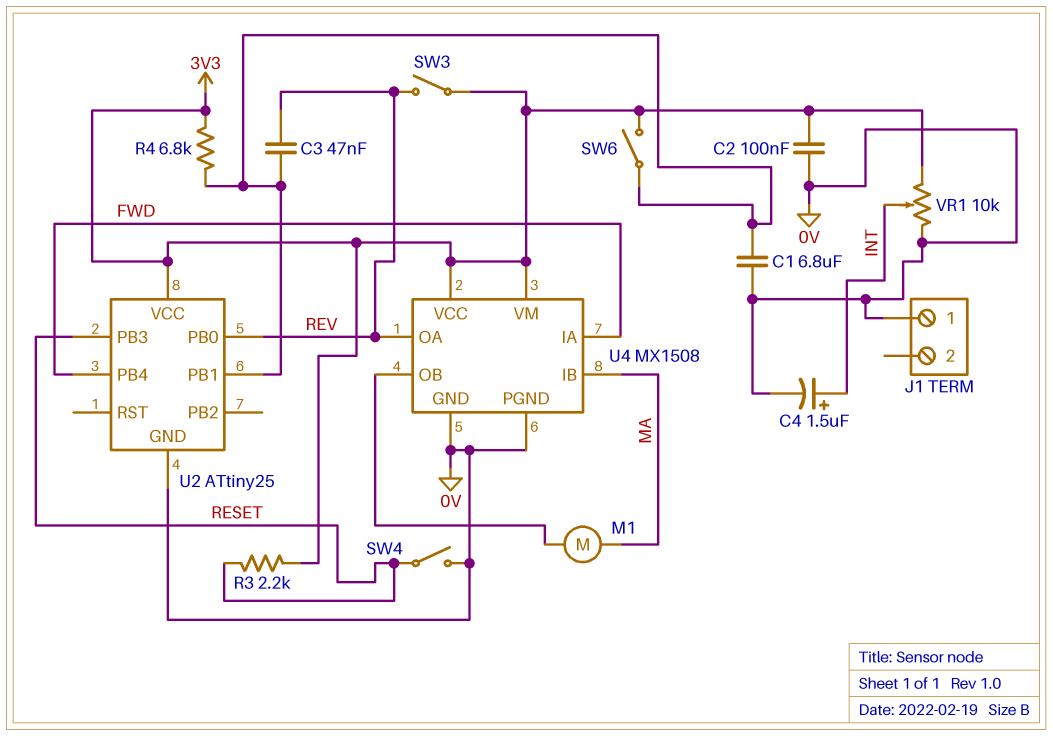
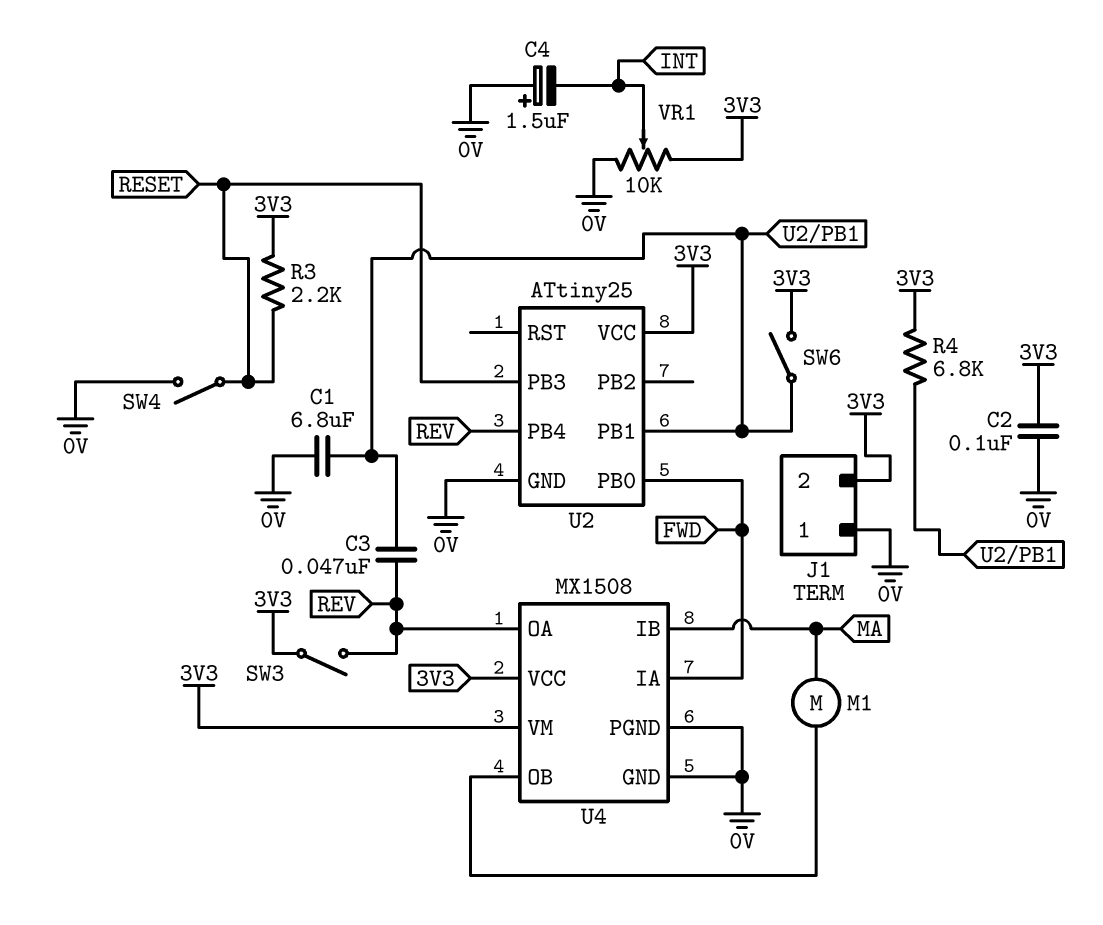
C4: 1.5uF (plus INT, minus 0V) -> 1.5uF (plus 0V, minus INT)
J1 pin 2: none -> 3V3
U2 pin PB0: REV -> FWD
U2 pin PB4: FWD -> REV

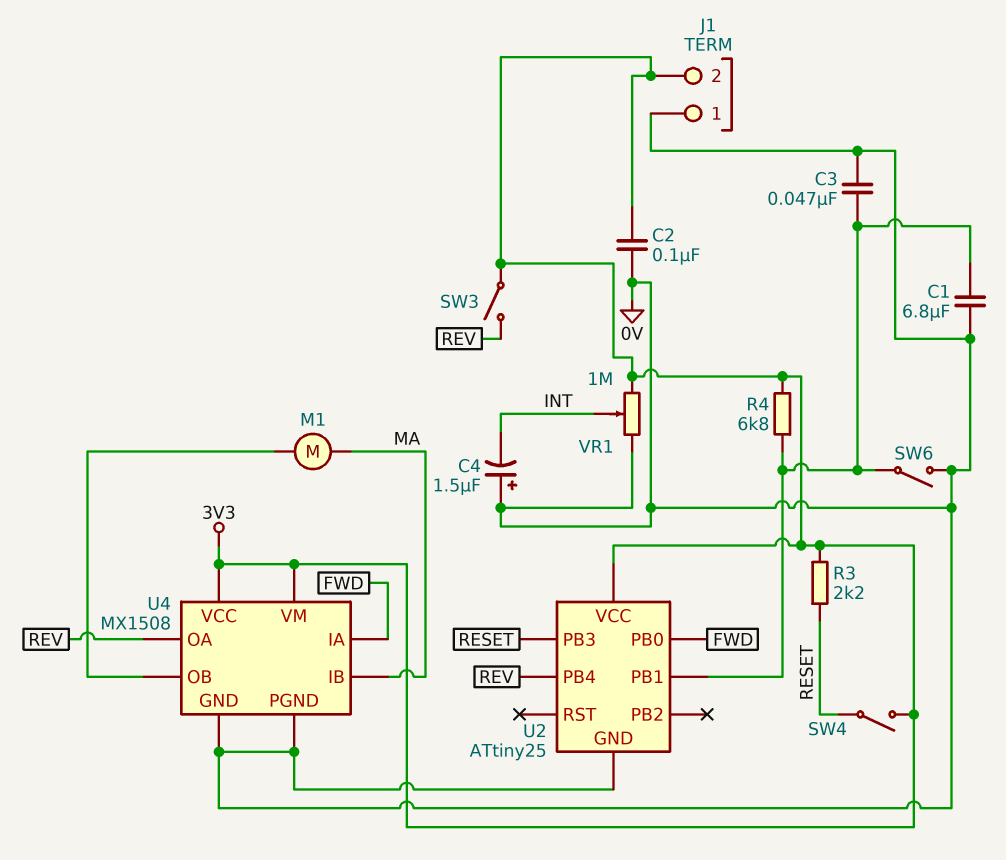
C3: 47nF (REV, U2/PB1) -> 47nF (0V, U2/PB1)
SW4: switch (0V, RESET) -> switch (3V3, RESET)
SW6: switch (3V3, U2/PB1) -> switch (0V, U2/PB1)
VR1: 10k (0V, 3V3, wiper INT) -> 1M (0V, 3V3, wiper INT)

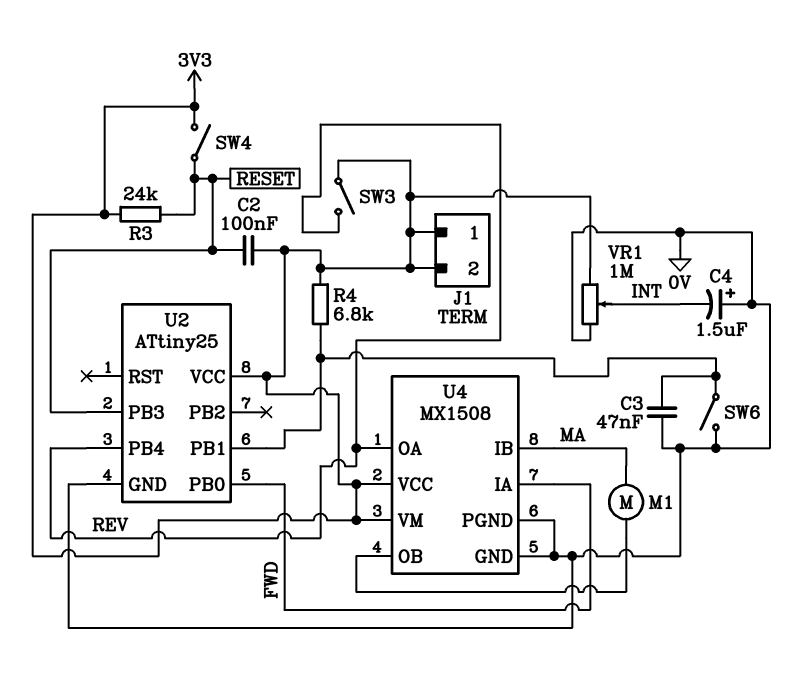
C1: 6.8uF (0V, U2/PB1) -> none
C2: 100nF (0V, 3V3) -> 100nF (3V3, RESET)
J1 pin 1: 0V -> 3V3
R3: 2.2k (3V3, RESET) -> 24k (3V3, RESET)

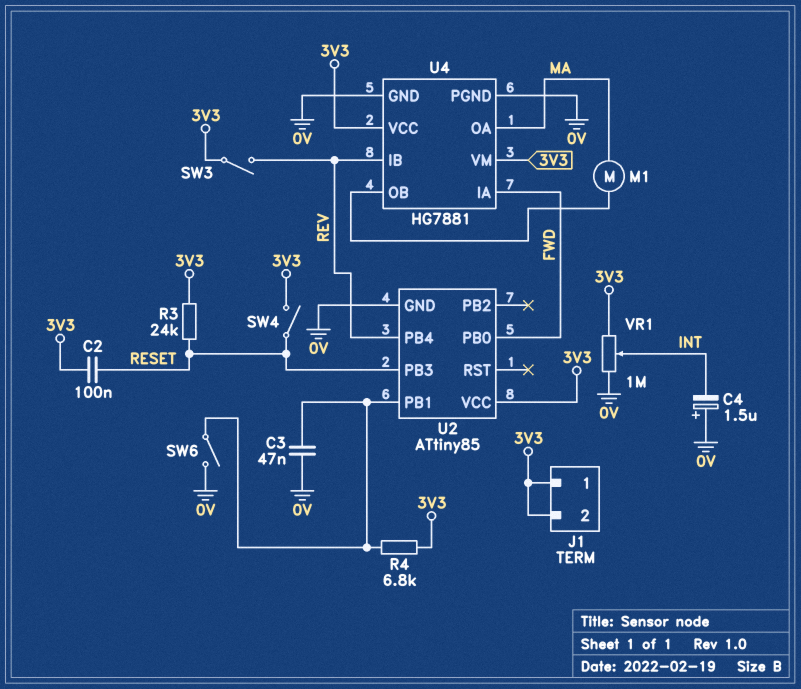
U2: ATtiny25 -> ATtiny85
U4: MX1508 -> HG7881
U4 pin IB: MA -> REV
U4 pin OA: REV -> MA

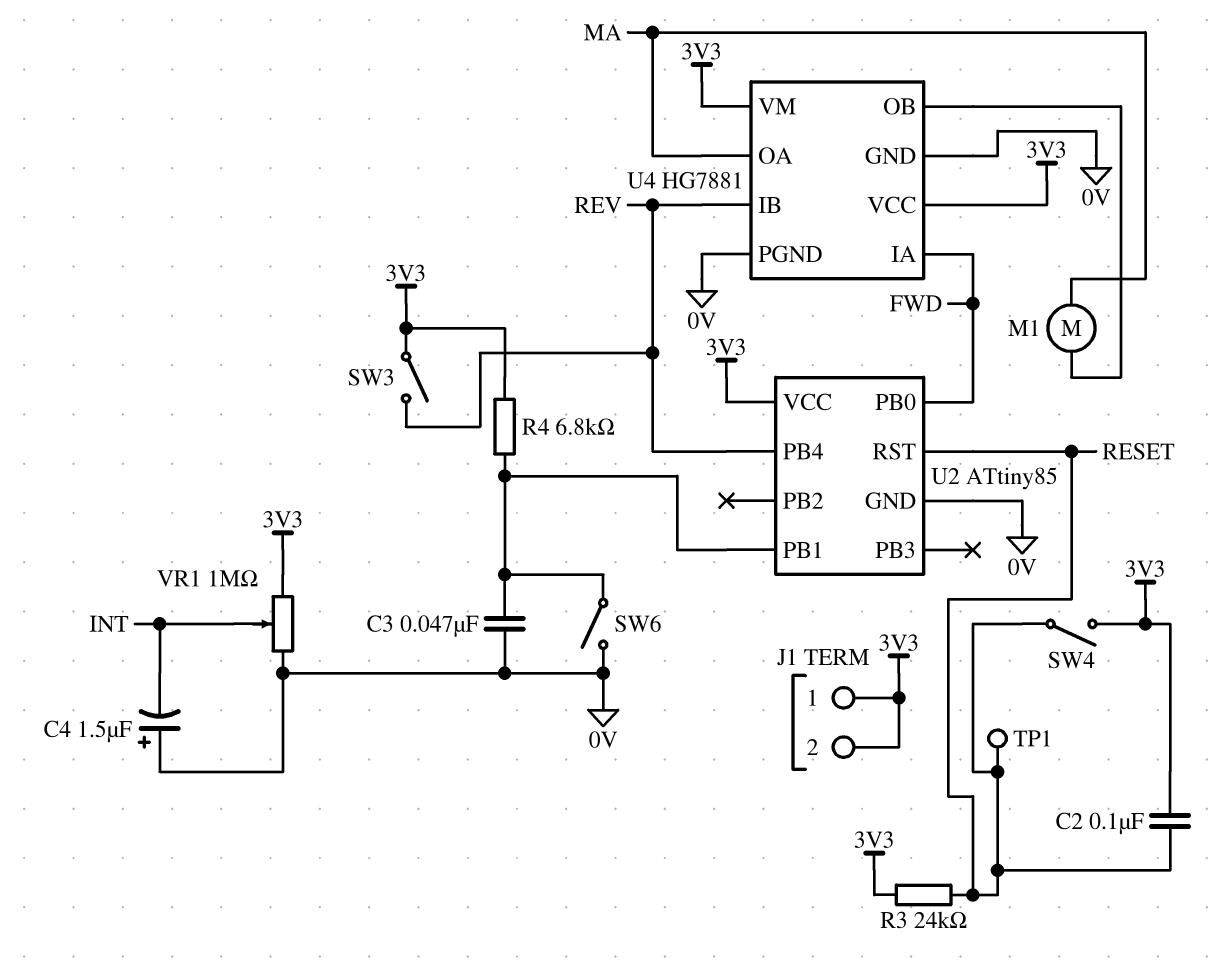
TP1: none -> test point (RESET)
U2 pin PB3: RESET -> none
U2 pin RST: none -> RESET

